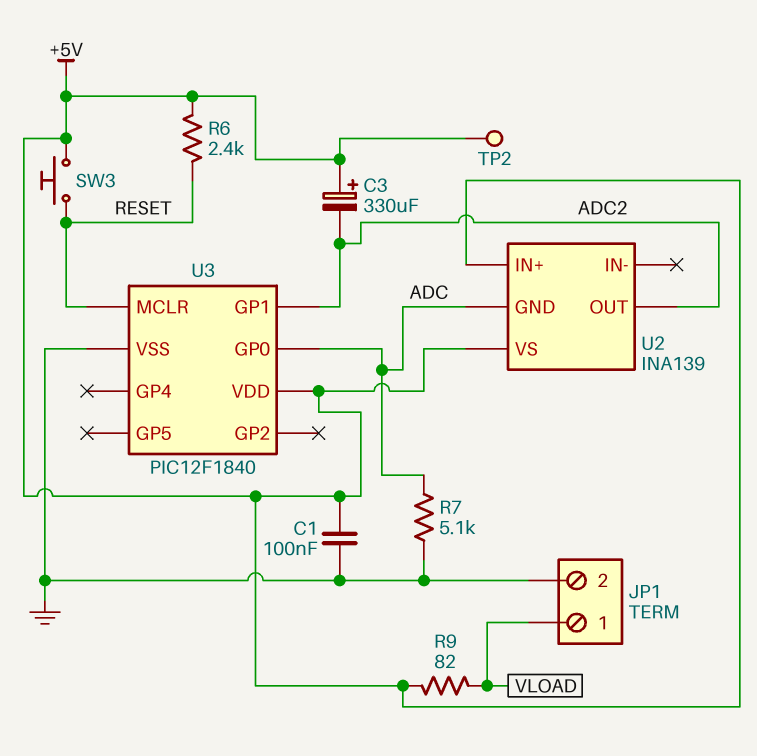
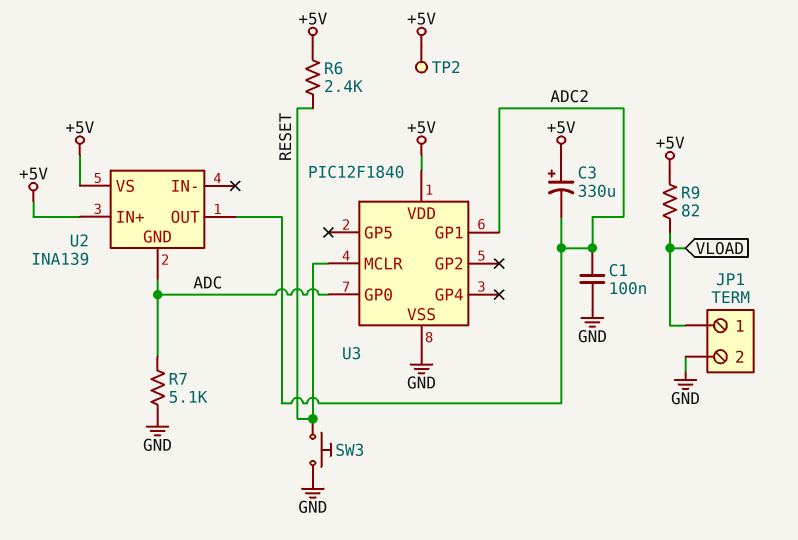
C1: 100nF (+5V, GND) -> 100nF (ADC2, GND)
SW3: button (+5V, RESET) -> button (GND, RESET)

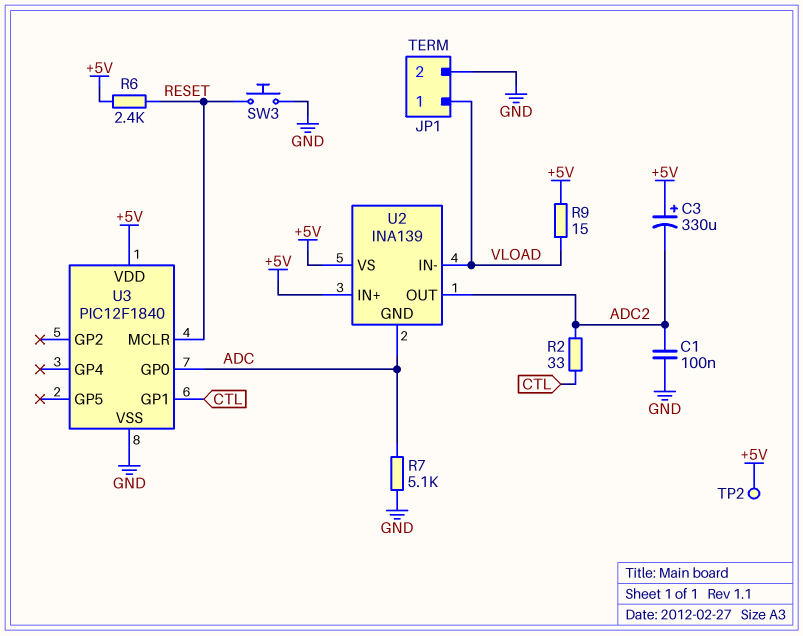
R2: none -> 33 (ADC2, CTL)
R9: 82 (+5V, VLOAD) -> 15 (+5V, VLOAD)
U2 pin IN-: none -> VLOAD
U3 pin GP1: ADC2 -> CTL

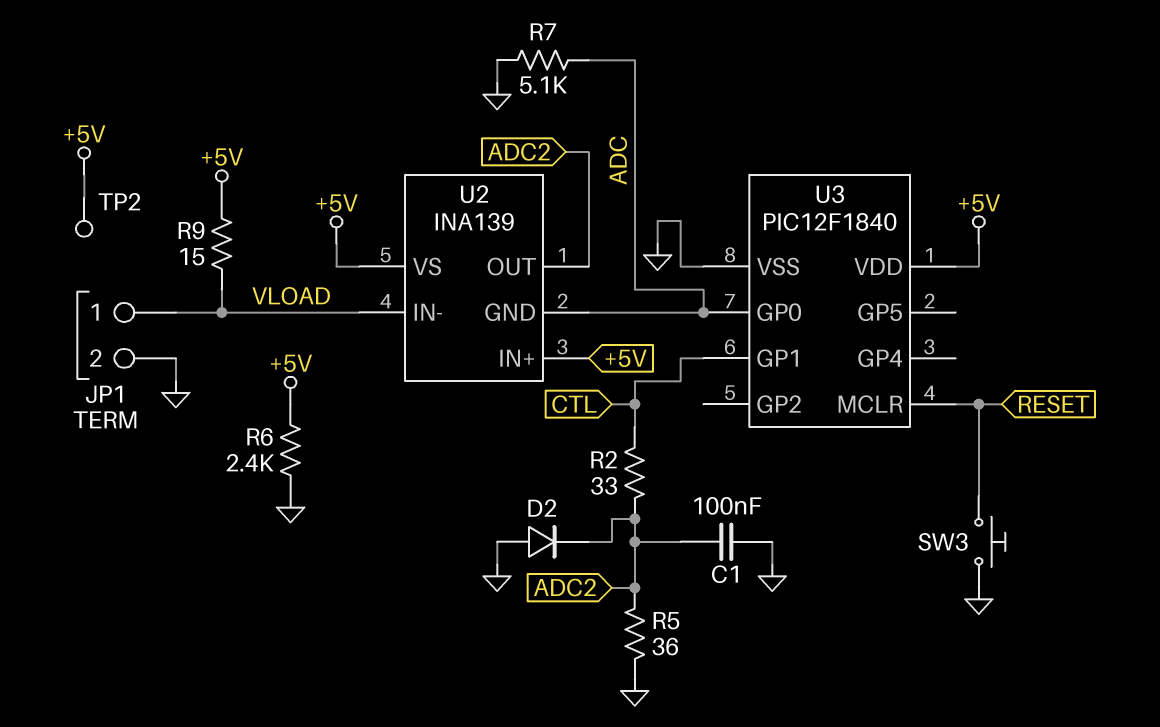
C3: 330uF (plus +5V, minus ADC2) -> none
D2: none -> diode (A GND, K ADC2)
R5: none -> 36 (ADC2, GND)
R6: 2.4k (+5V, RESET) -> 2.4k (+5V, GND)

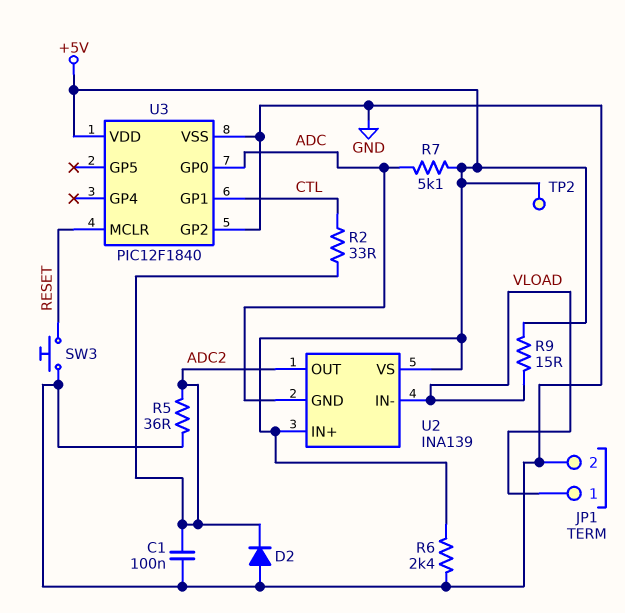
R7: 5.1k (ADC, GND) -> 5.1k (+5V, ADC)
U3 pin GP2: none -> GND

